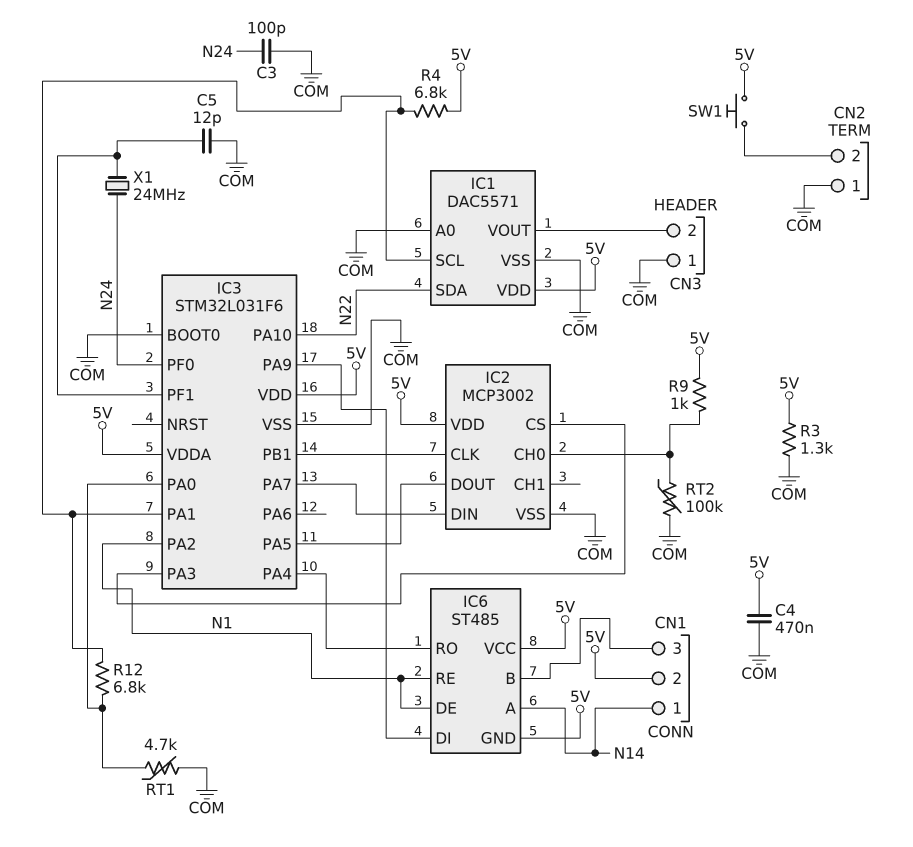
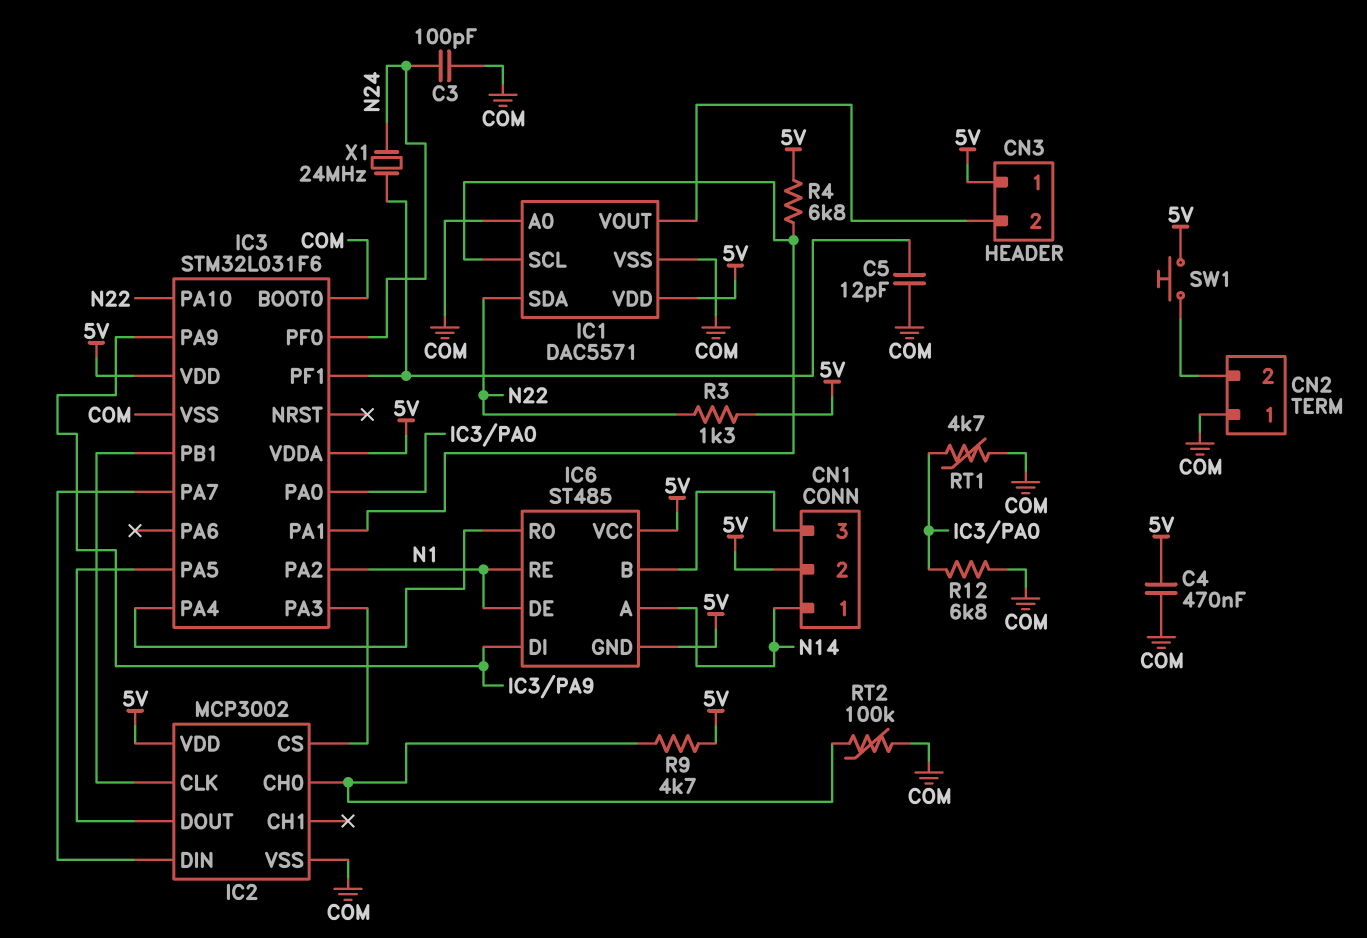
CN3 pin 1: COM -> 5V
R3: 1.3k (5V, COM) -> 1.3k (5V, N22)
R9: 1k (5V, IC2/CH0) -> 4.7k (5V, IC2/CH0)
R12: 6.8k (IC1/SCL, IC3/PA0) -> 6.8k (COM, IC3/PA0)

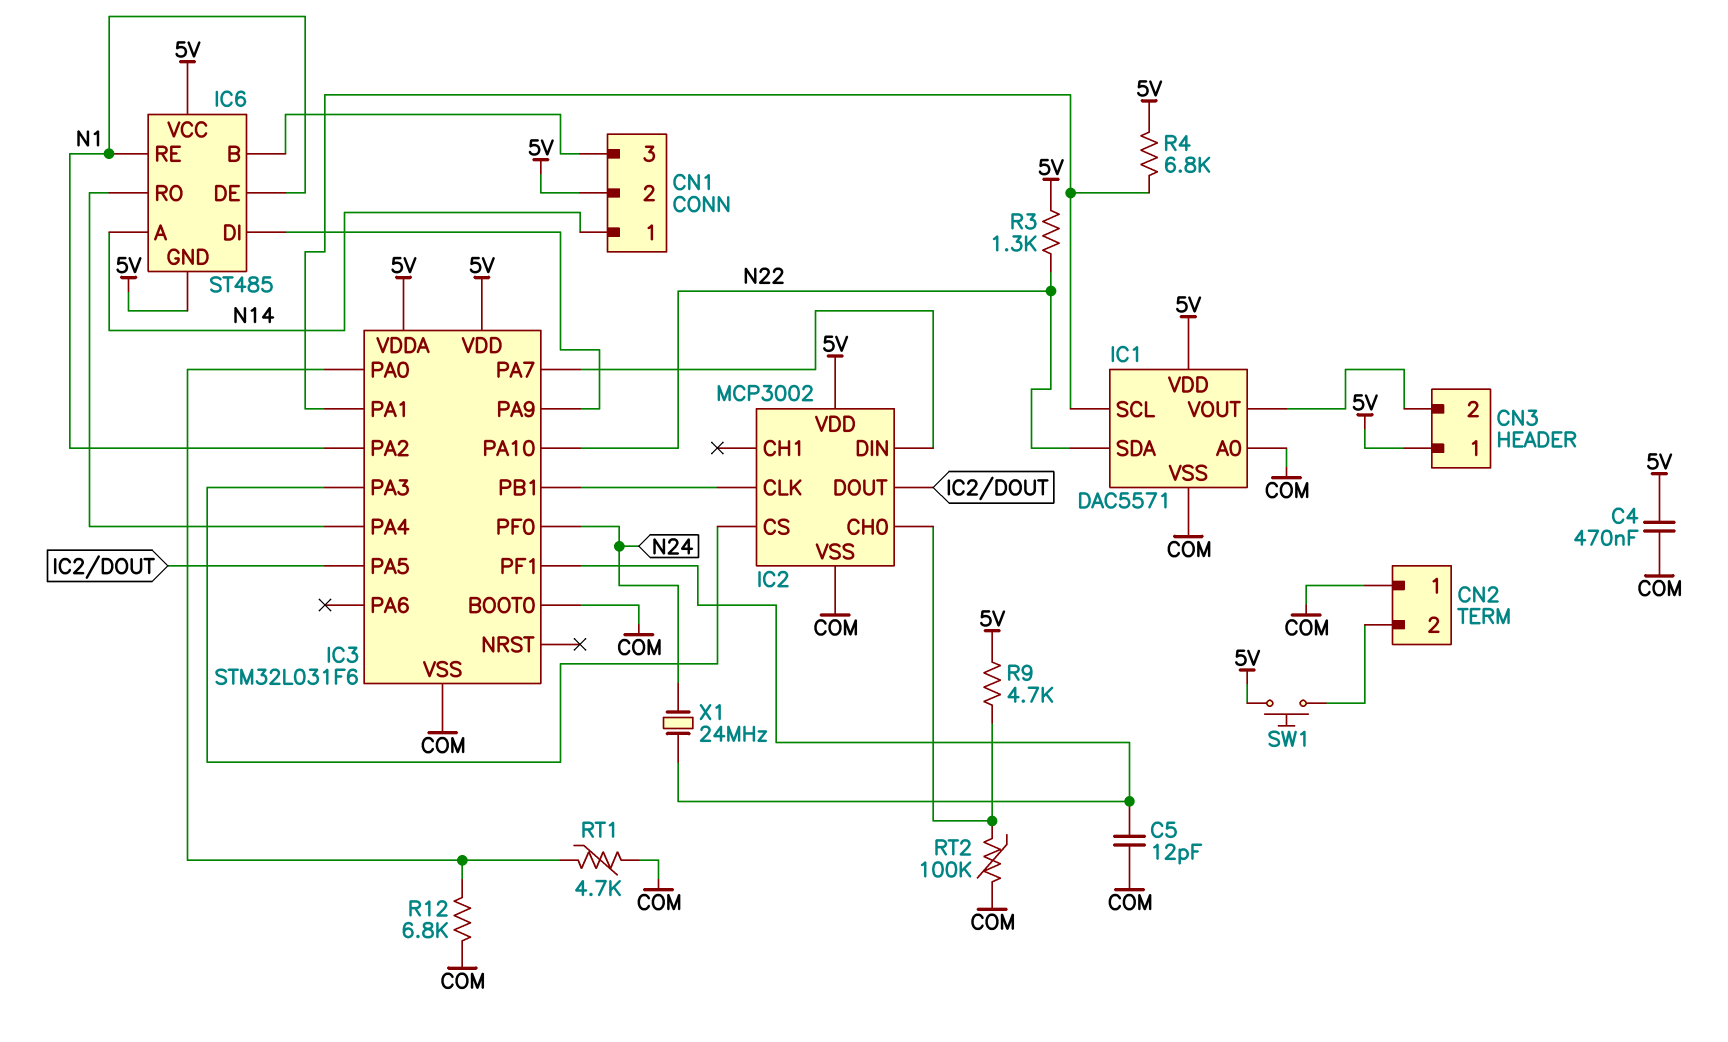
C3: 100pF (COM, N24) -> none

